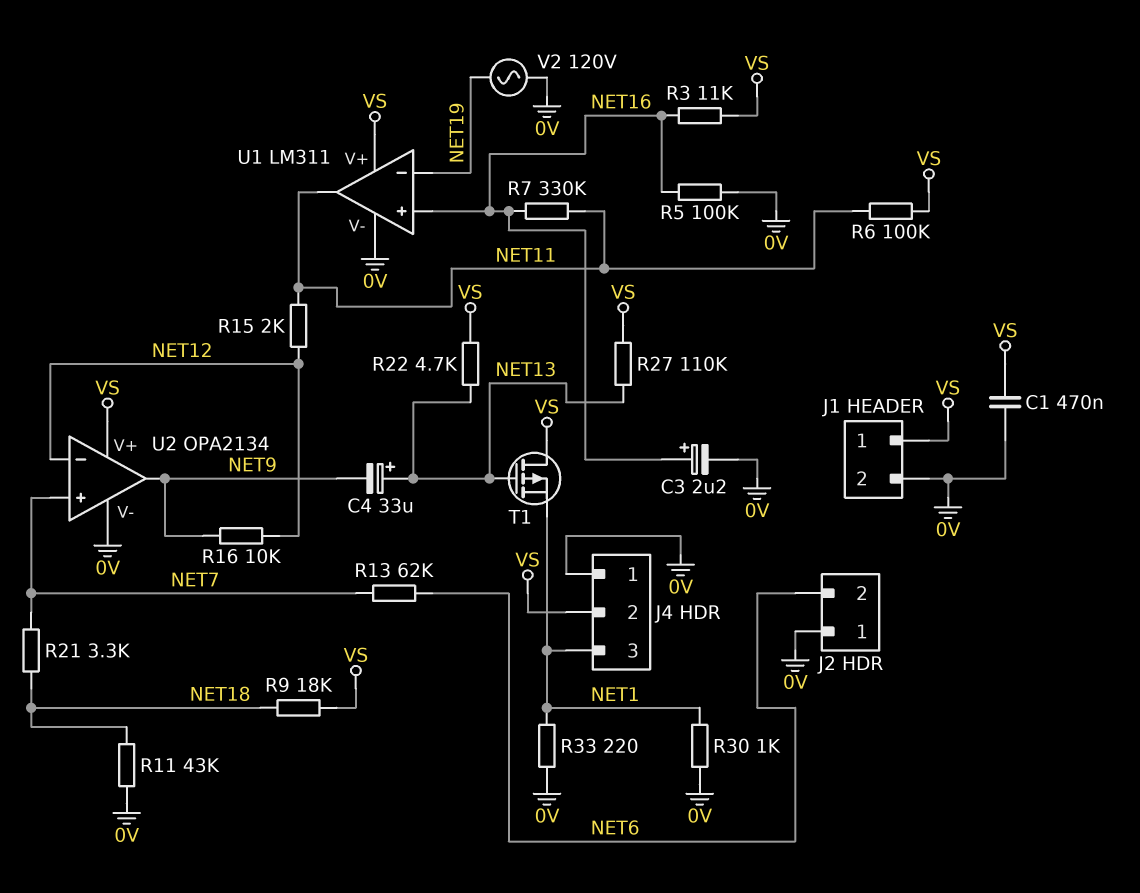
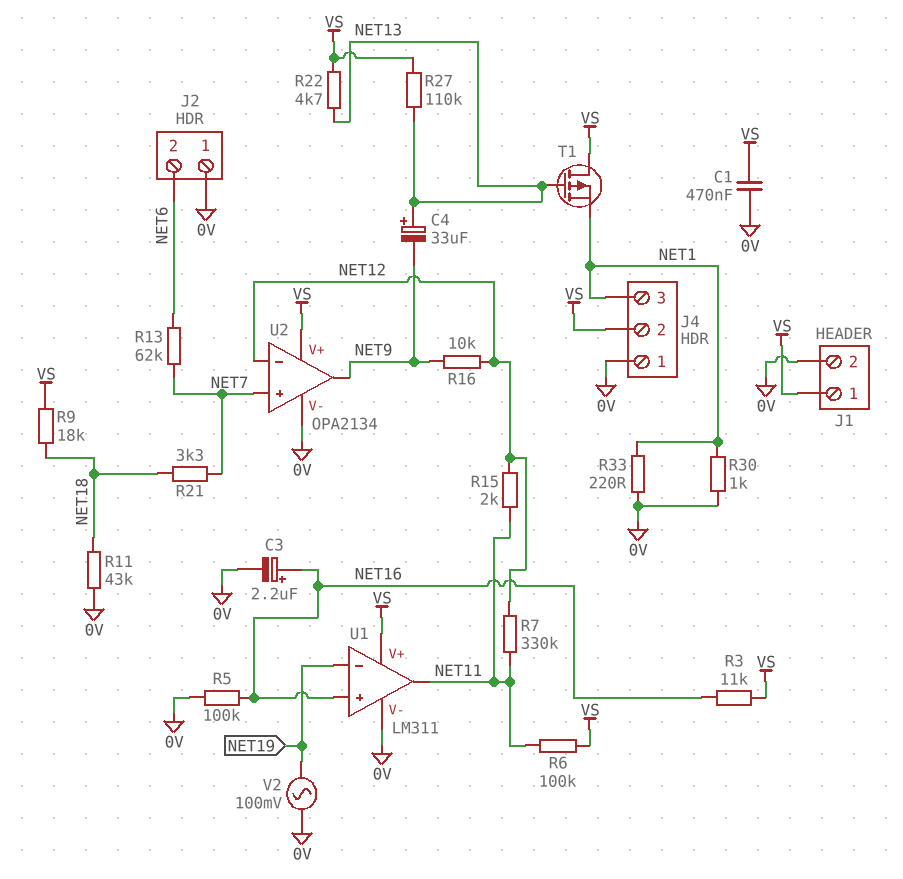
R7: 330k (NET11, NET16) -> 330k (NET11, NET12)
V2: AC 120V (0V, NET19) -> AC 100mV (0V, NET19)

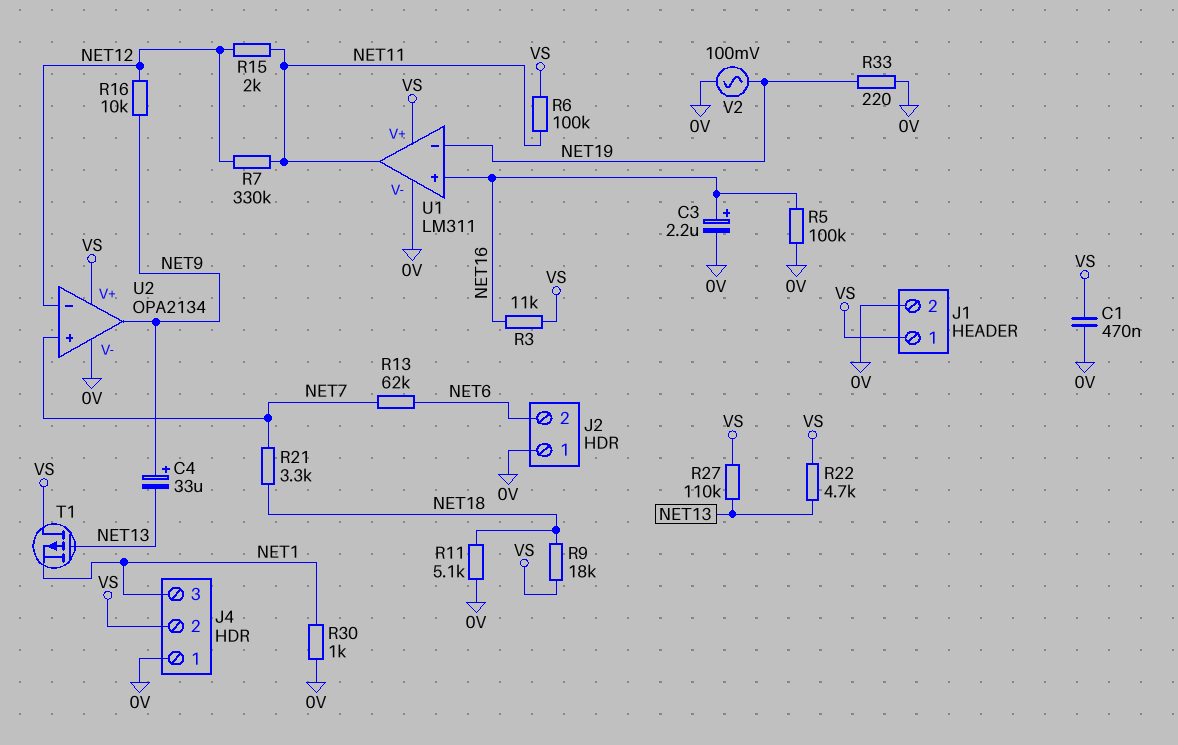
C4: 33uF (plus NET13, minus NET9) -> 33uF (plus NET9, minus NET13)
R11: 43k (0V, NET18) -> 5.1k (0V, NET18)
R33: 220 (0V, NET1) -> 220 (0V, NET19)

